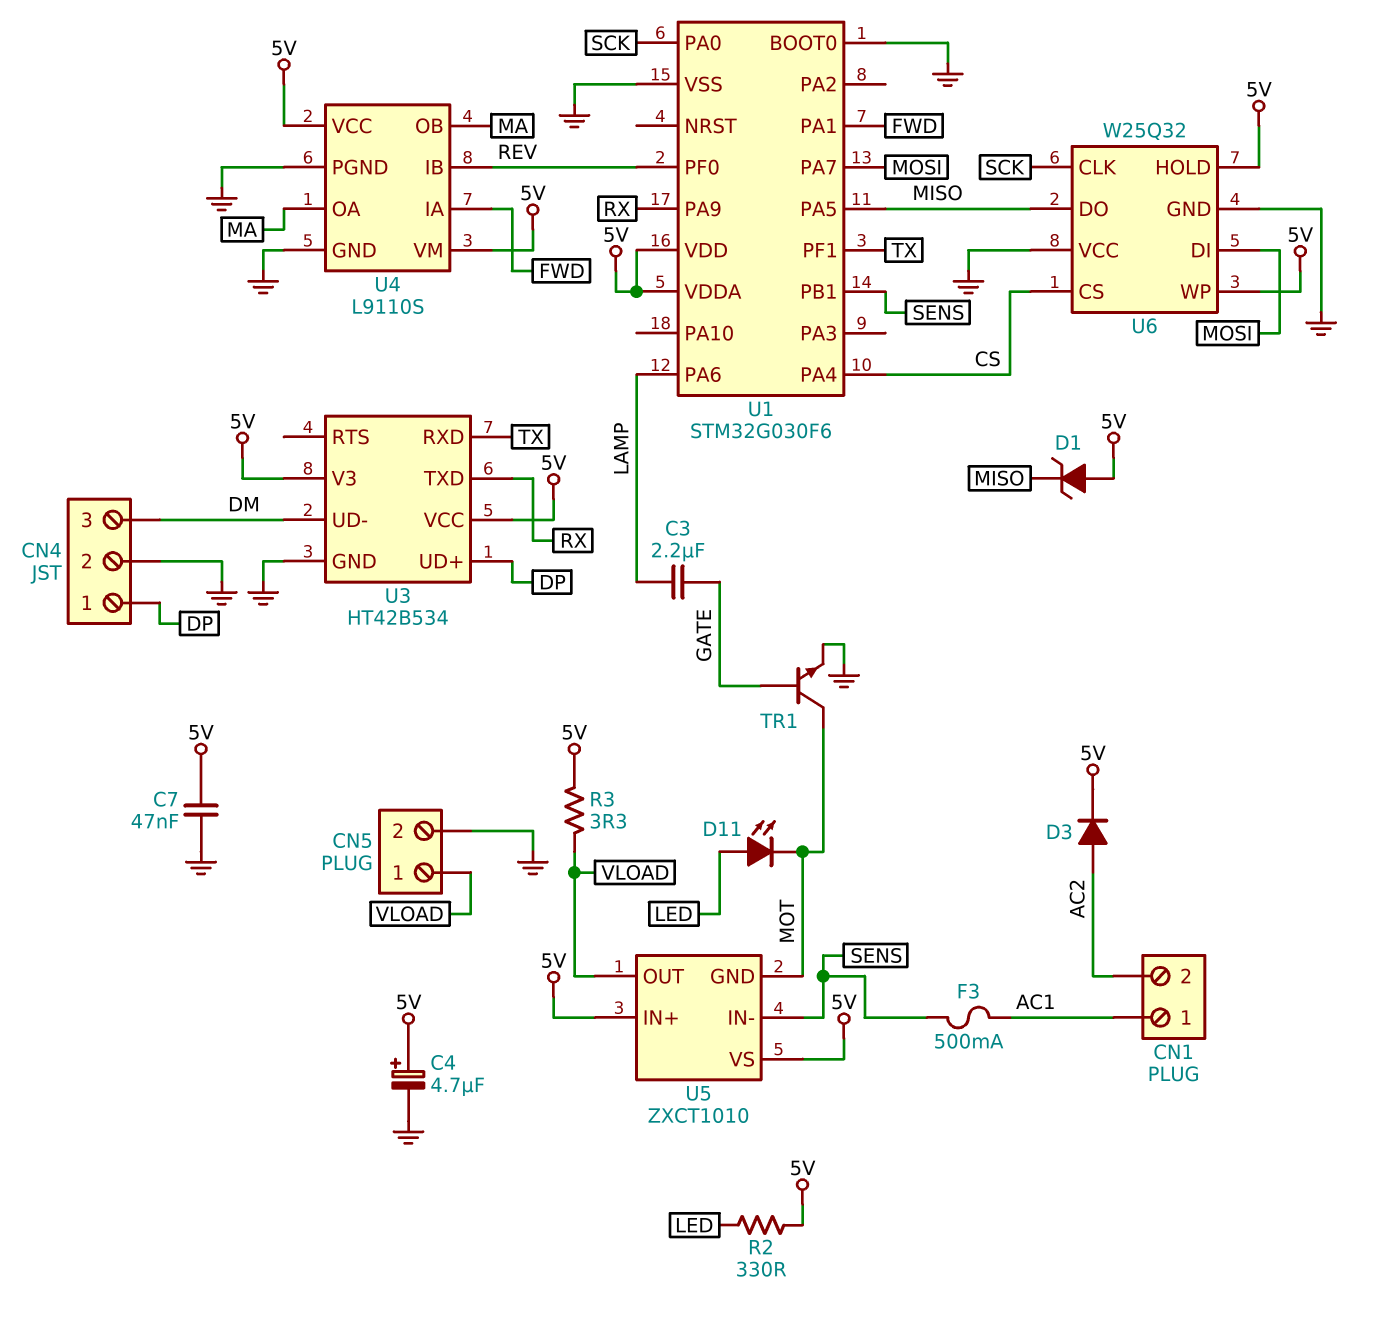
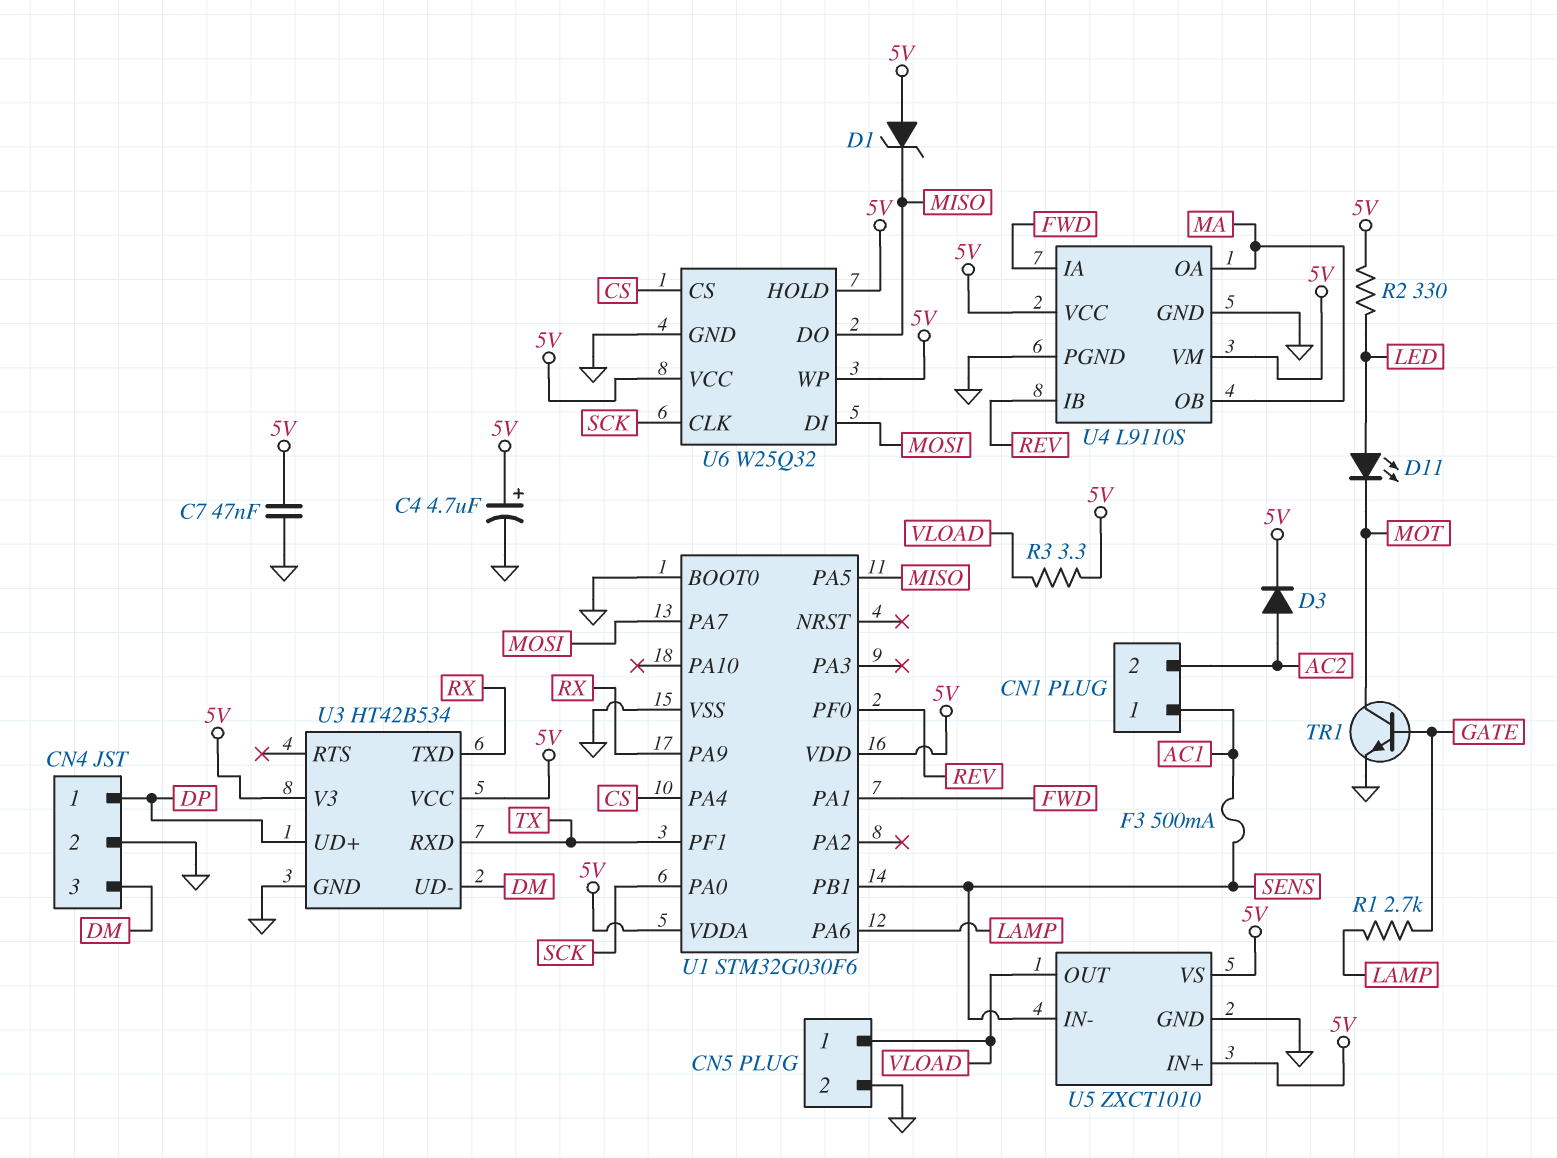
C3: 2.2uF (GATE, LAMP) -> none
R1: none -> 2.7k (GATE, LAMP)
U5 pin GND: MOT -> GND
U6 pin VCC: GND -> 5V

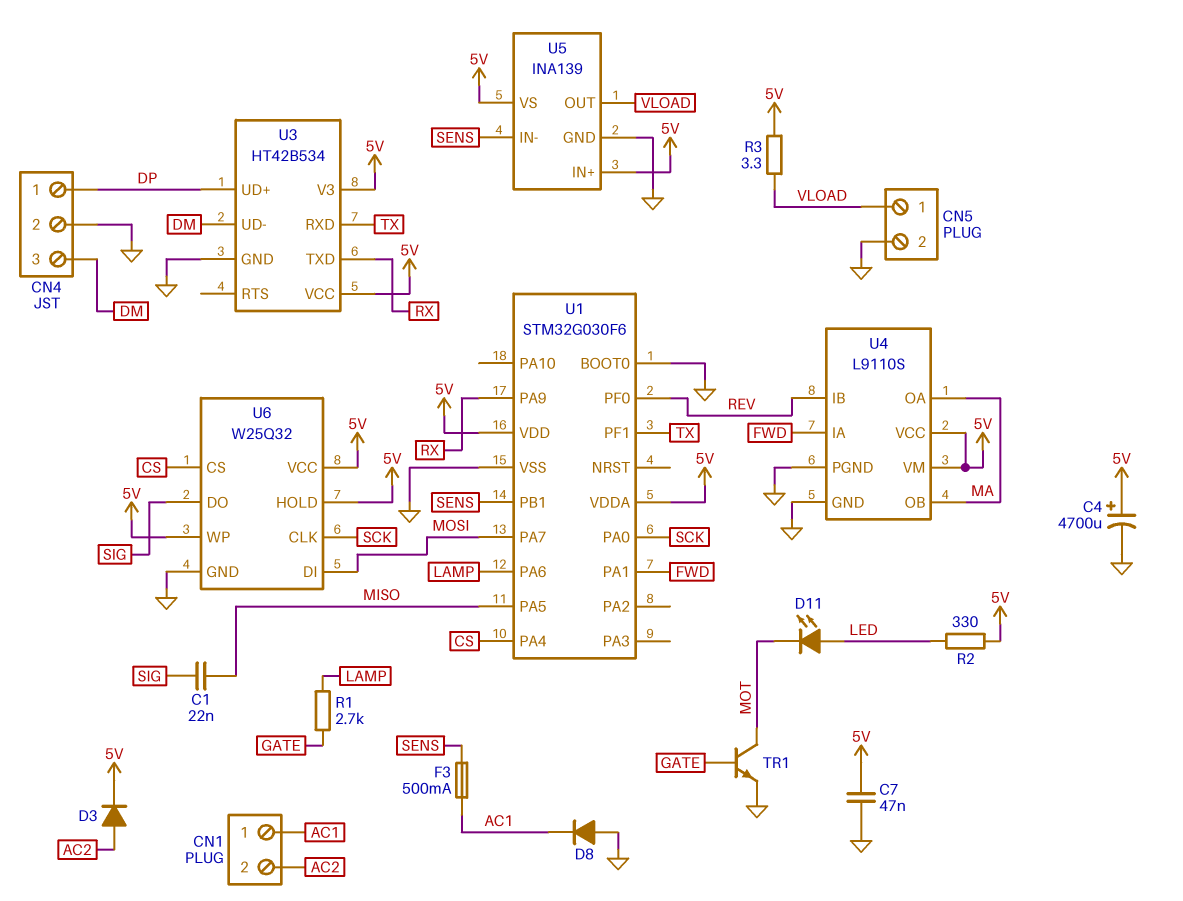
C1: none -> 22nF (MISO, SIG)
C4: 4.7uF (plus 5V, minus GND) -> 4700uF (plus 5V, minus GND)
D1: zener (A 5V, K MISO) -> none
D8: none -> diode (A GND, K AC1)
U5: ZXCT1010 -> INA139
U6 pin DO: MISO -> SIG

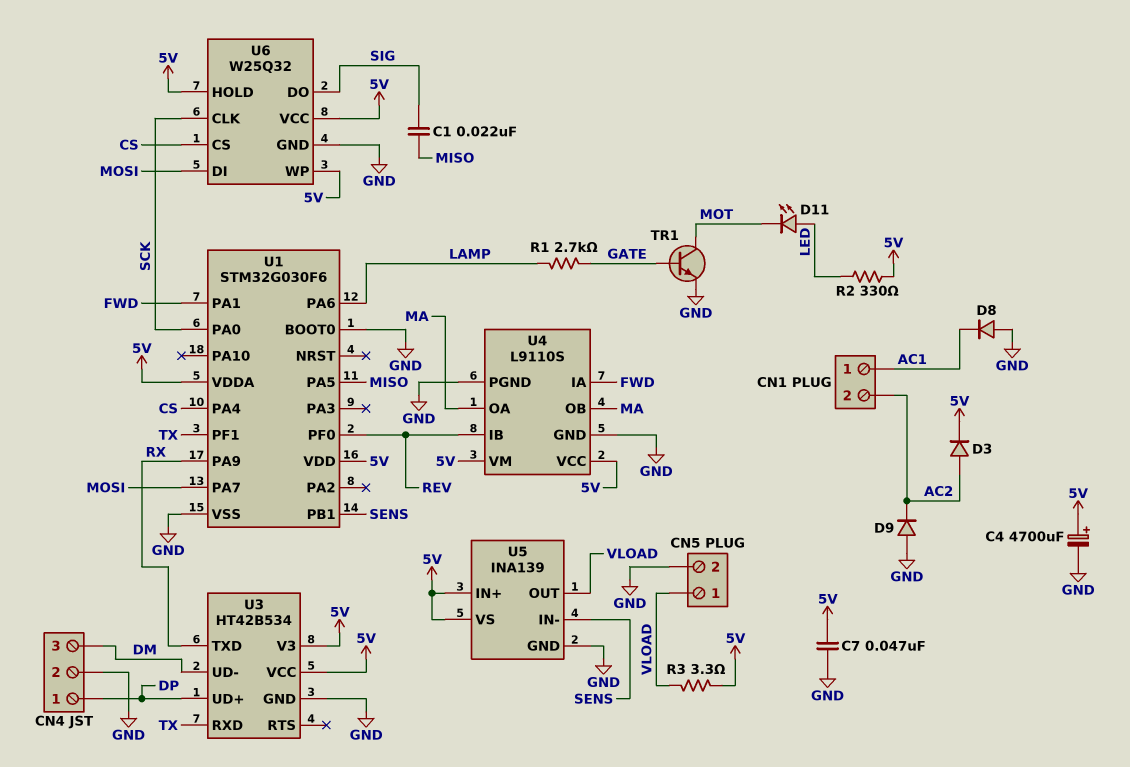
D9: none -> diode (A GND, K AC2)
F3: 500mA (AC1, SENS) -> none

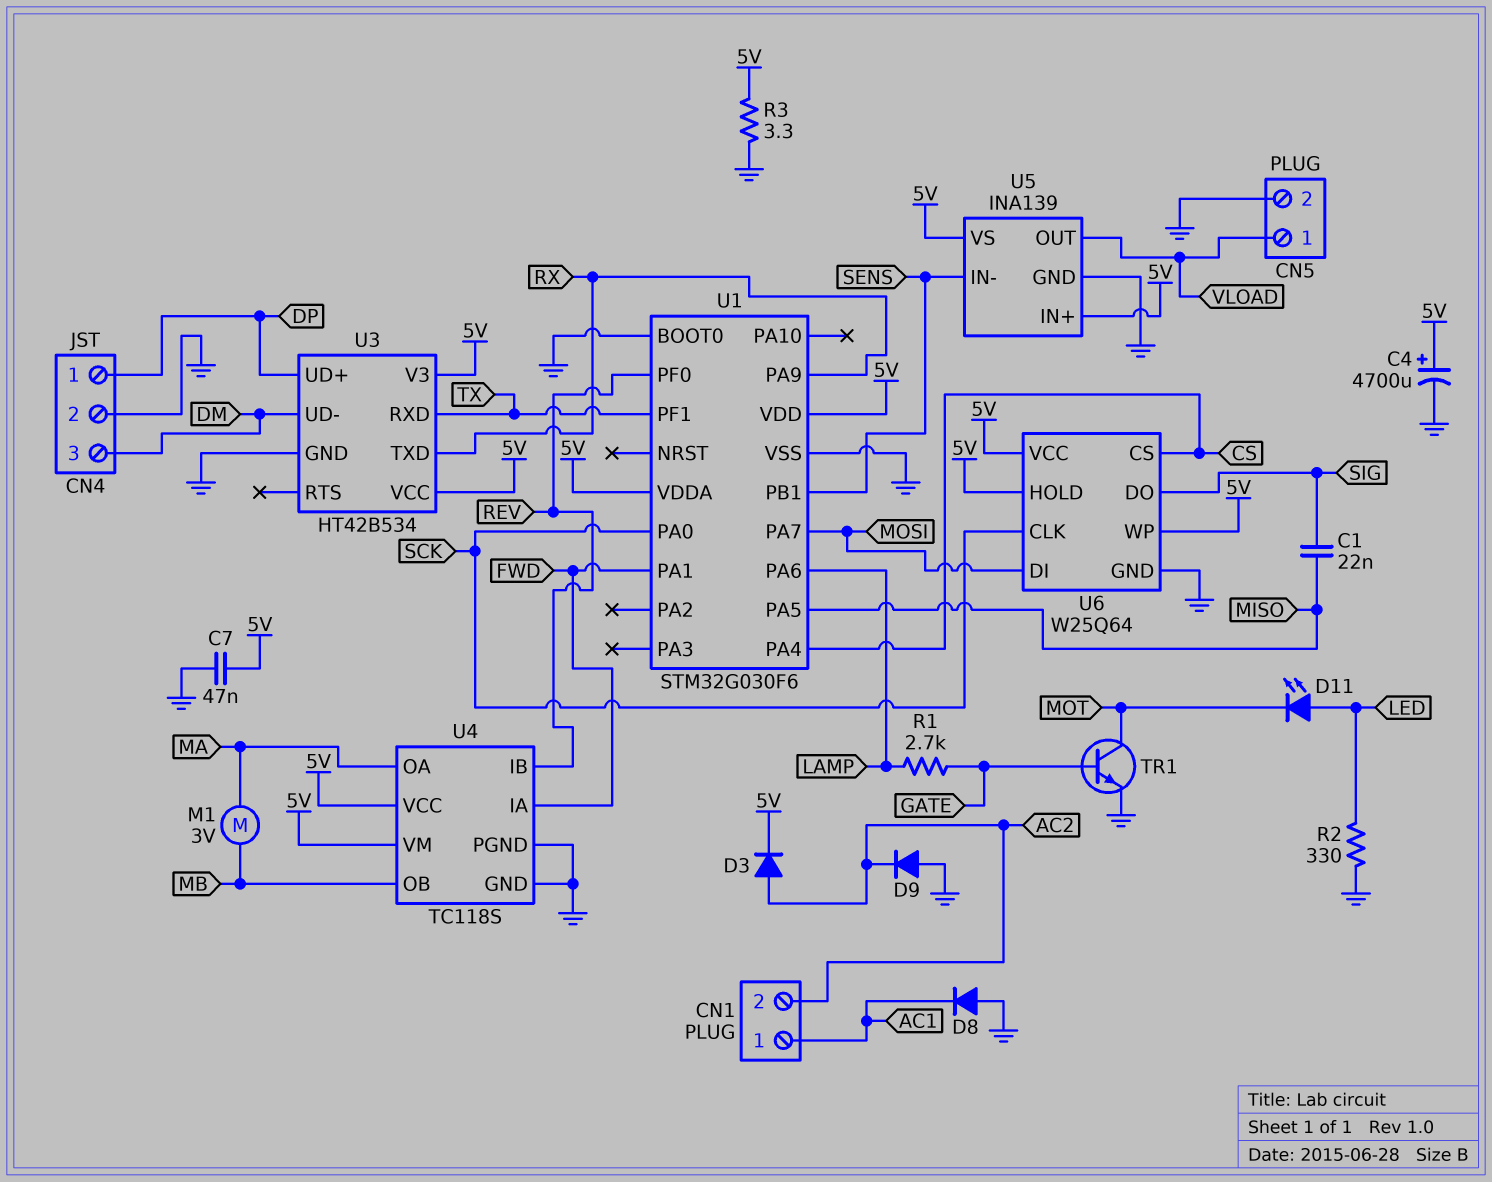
M1: none -> motor 3V (MA, MB)
R2: 330 (5V, LED) -> 330 (GND, LED)
R3: 3.3 (5V, VLOAD) -> 3.3 (5V, GND)
U4: L9110S -> TC118S
U4 pin OB: MA -> MB
U6: W25Q32 -> W25Q64

